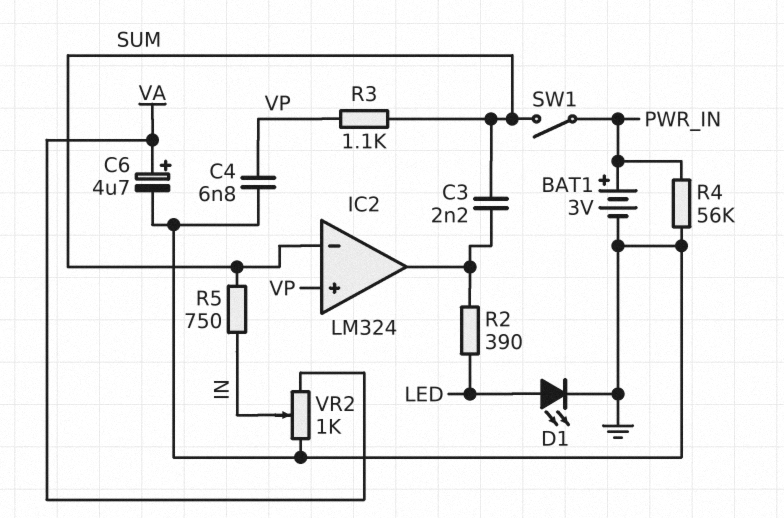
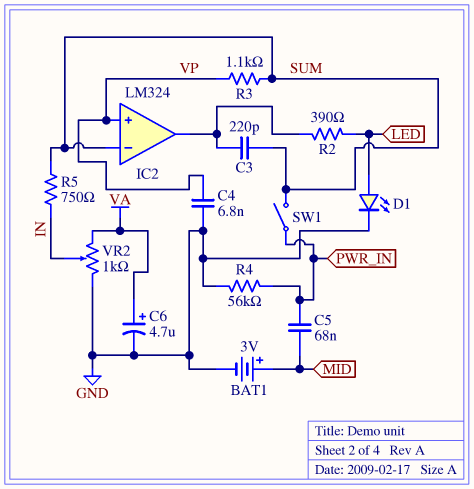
BAT1: 3V (plus PWR_IN, minus GND) -> 3V (plus MID, minus GND)
C3: 2.2nF (IC2/out, SUM) -> 220pF (IC2/out, SUM)
C5: none -> 68nF (MID, PWR_IN)

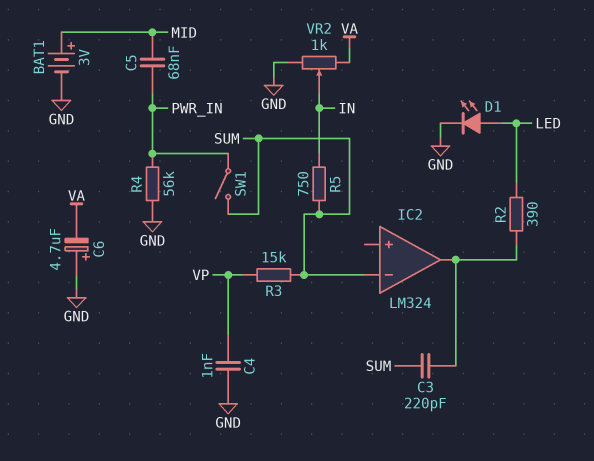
C4: 6.8nF (GND, VP) -> 1nF (GND, VP)
C6: 4.7uF (plus VA, minus GND) -> 4.7uF (plus GND, minus VA)
IC2 pin in+: VP -> none
R3: 1.1k (SUM, VP) -> 15k (SUM, VP)

